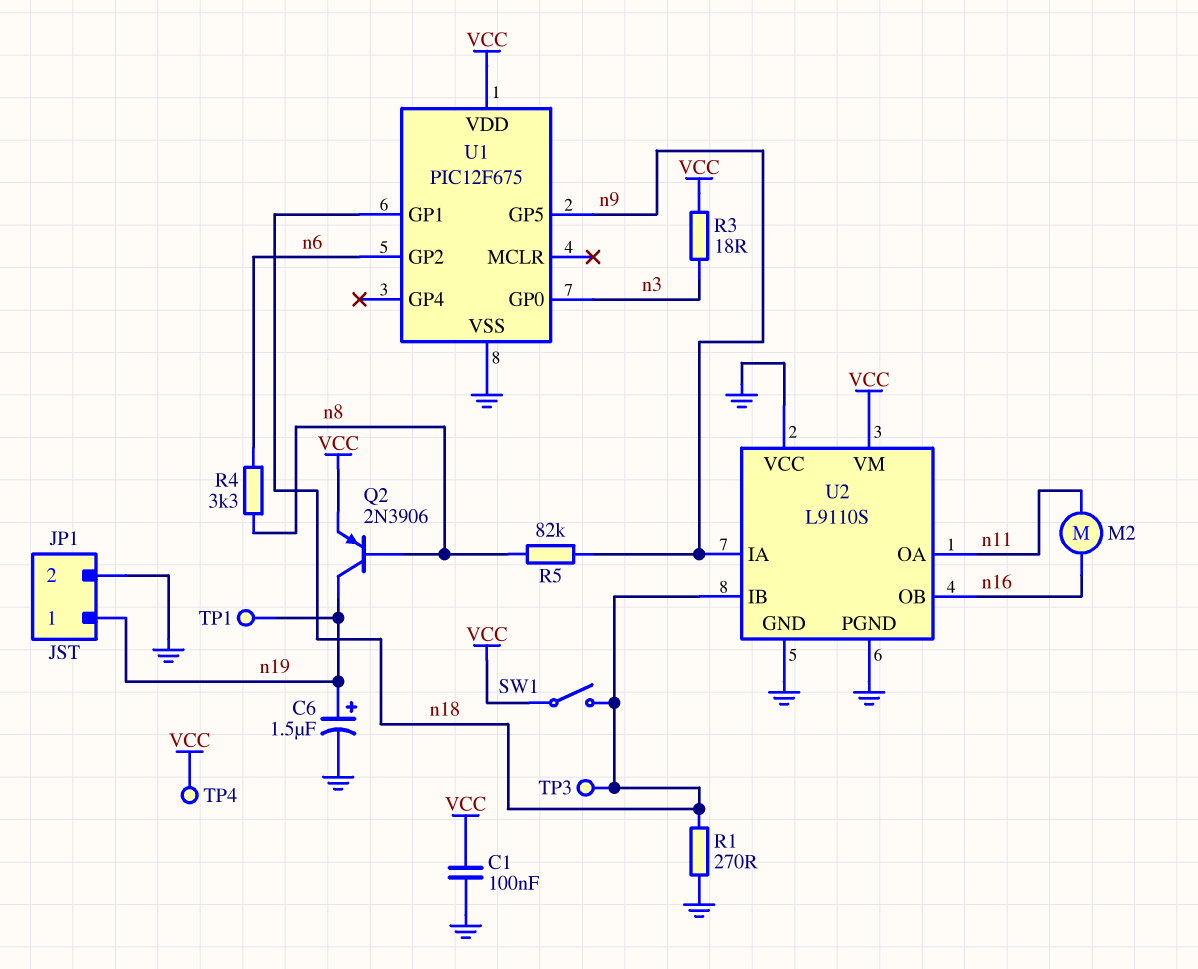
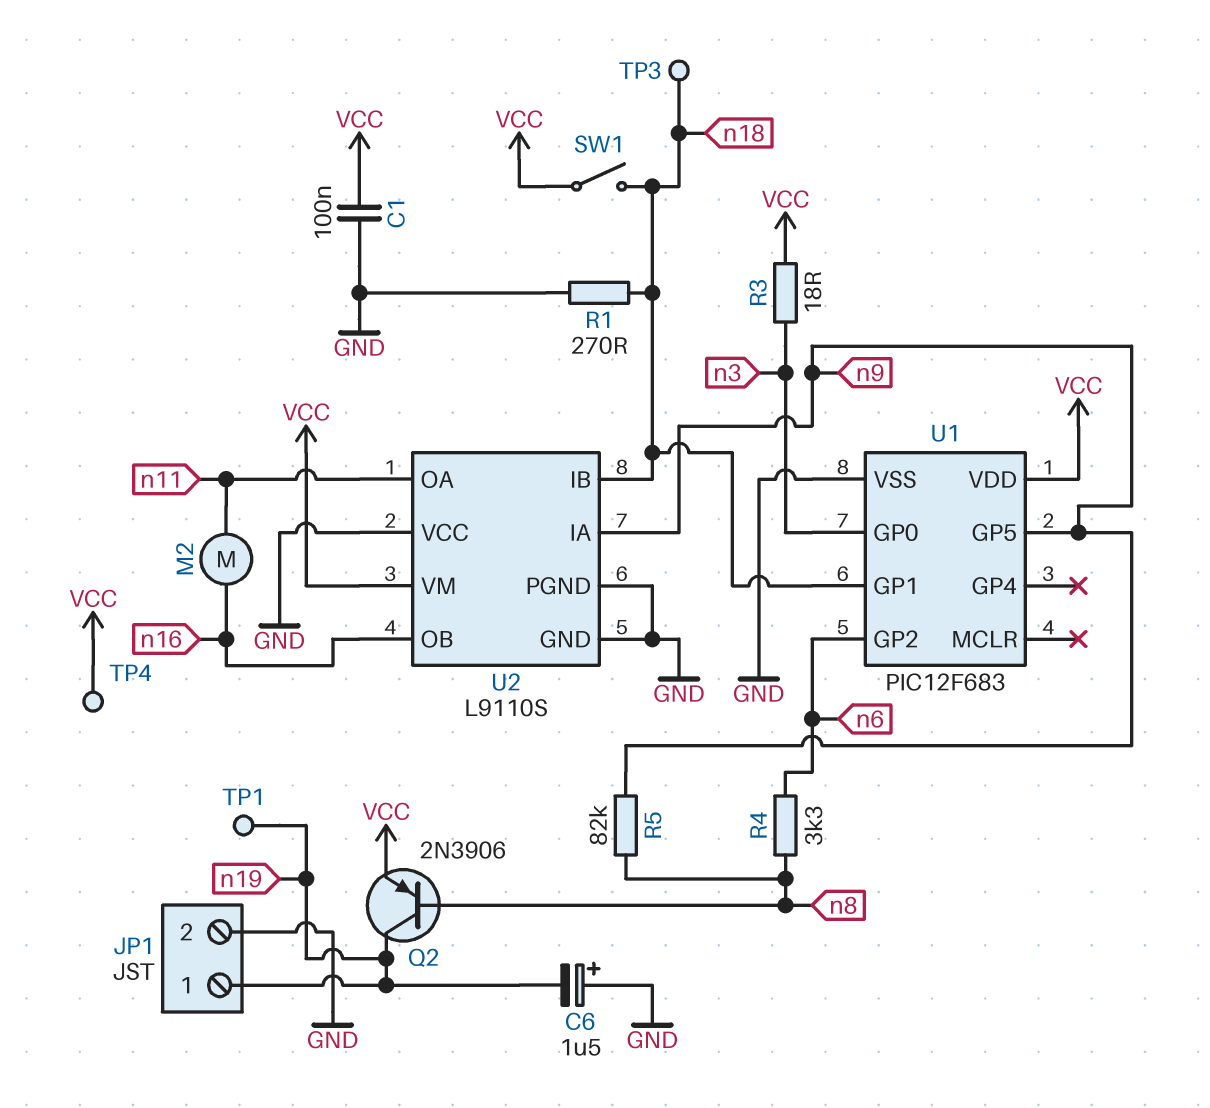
C6: 1.5uF (plus n19, minus GND) -> 1.5uF (plus GND, minus n19)
U1: PIC12F675 -> PIC12F683

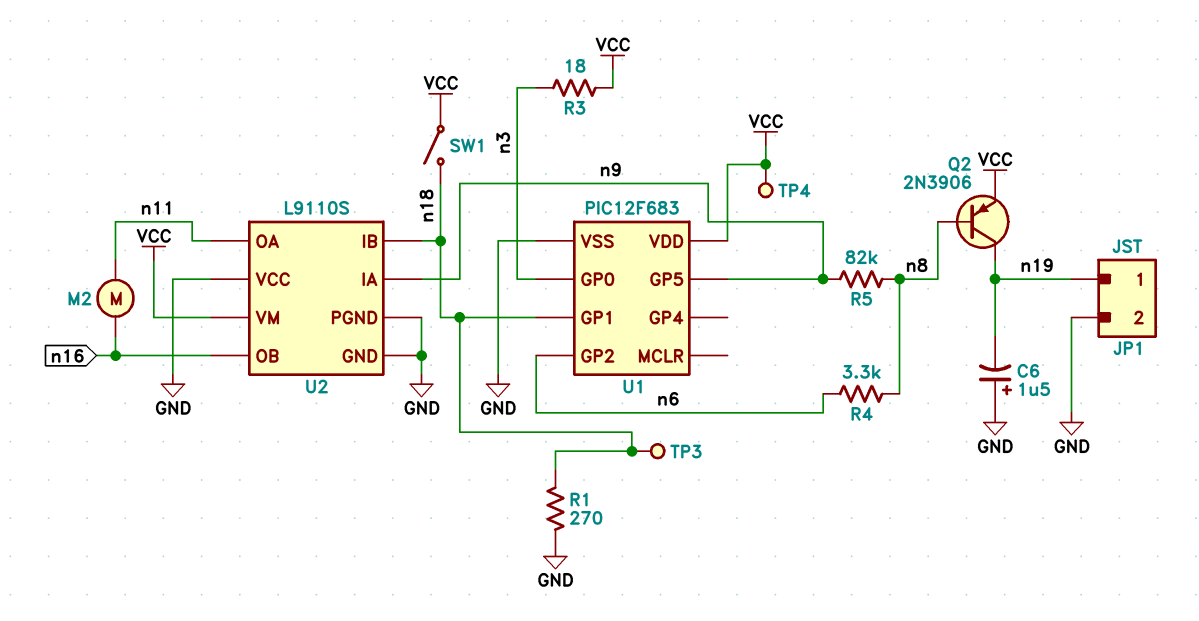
C1: 100nF (GND, VCC) -> none
TP1: test point (n19) -> none

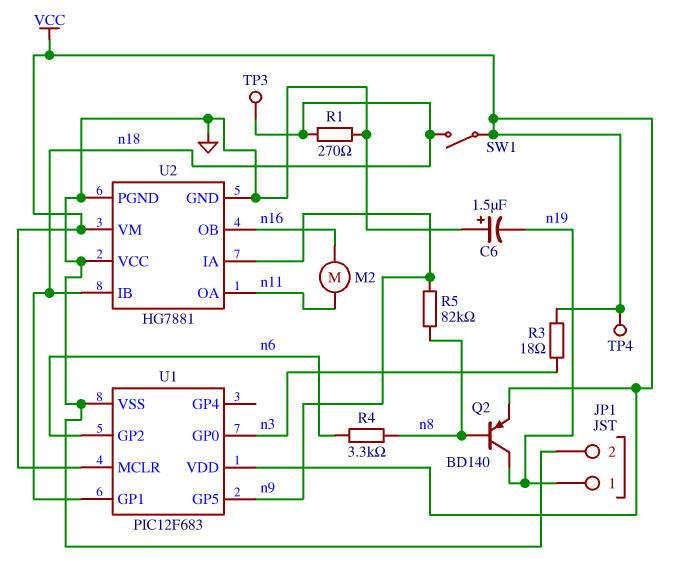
Q2: PNP 2N3906 (B n8, C n19, E VCC) -> PNP BD140 (B n8, C n19, E VCC)
U1 pin MCLR: none -> VCC
U2: L9110S -> HG7881

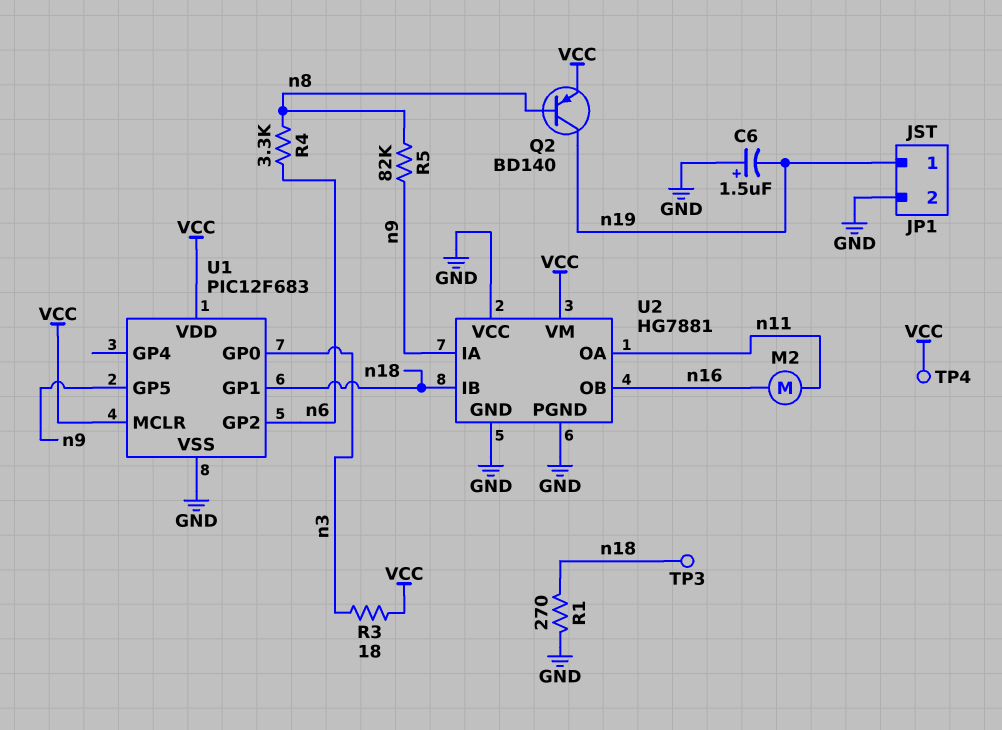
SW1: switch (VCC, n18) -> none

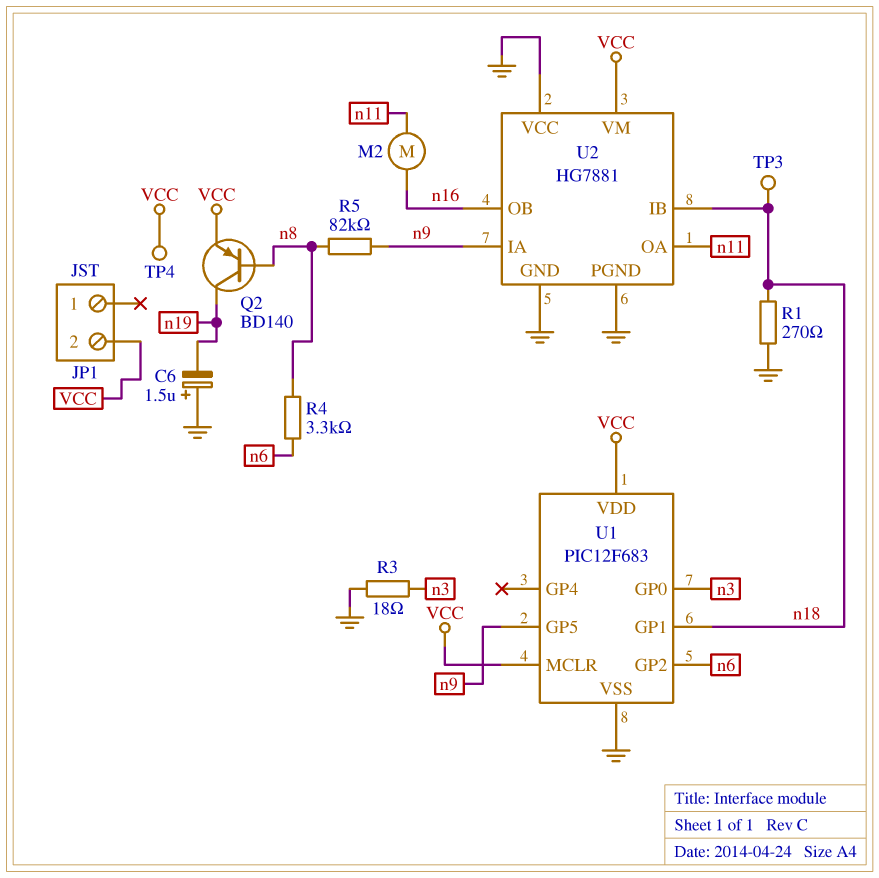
JP1 pin 1: n19 -> none
JP1 pin 2: GND -> VCC
R3: 18 (VCC, n3) -> 18 (GND, n3)

